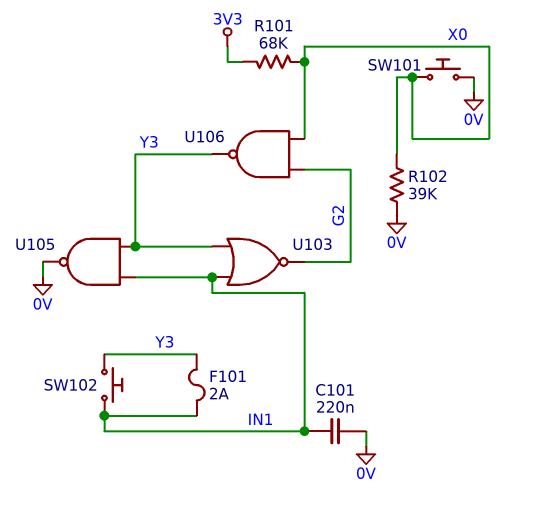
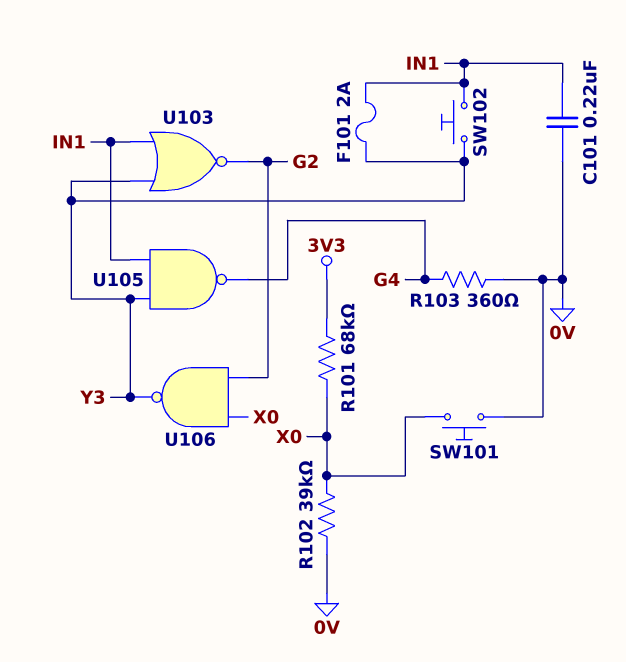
R103: none -> 360 (0V, G4)
U105: NAND (in IN1, in Y3, out 0V) -> NAND (in IN1, in Y3, out G4)

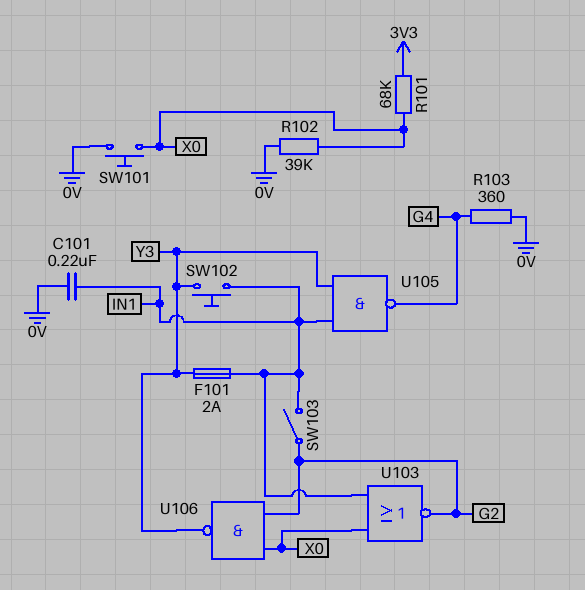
SW103: none -> switch (G2, IN1)
U103: NOR (in IN1, in Y3, out G2) -> NOR (in IN1, in X0, out G2)

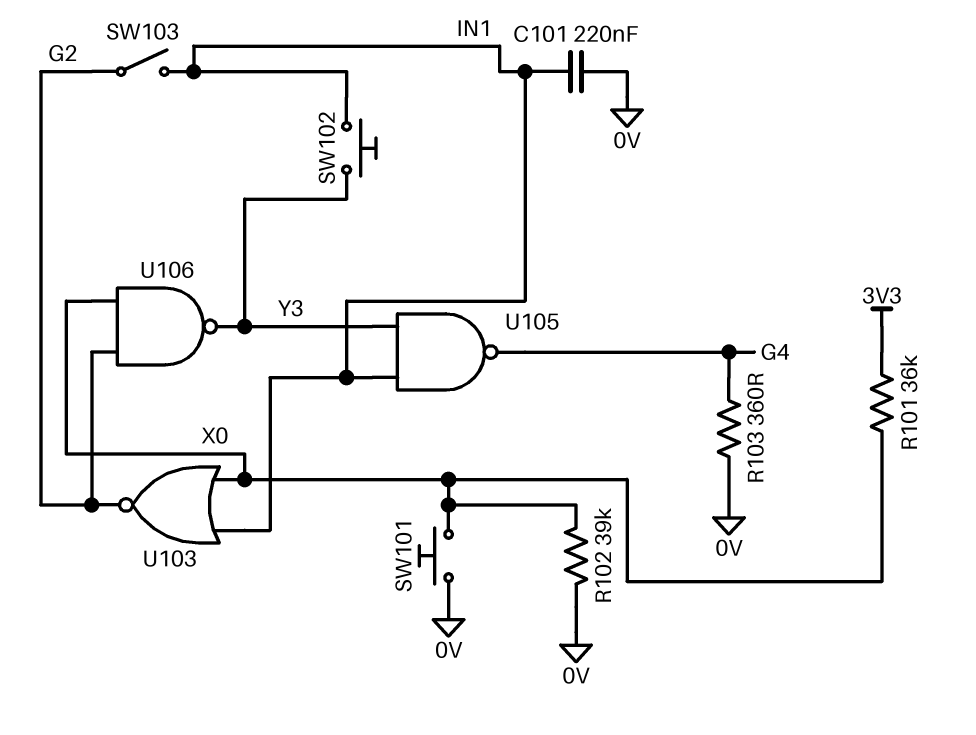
F101: 2A (IN1, Y3) -> none
R101: 68k (3V3, X0) -> 36k (3V3, X0)

